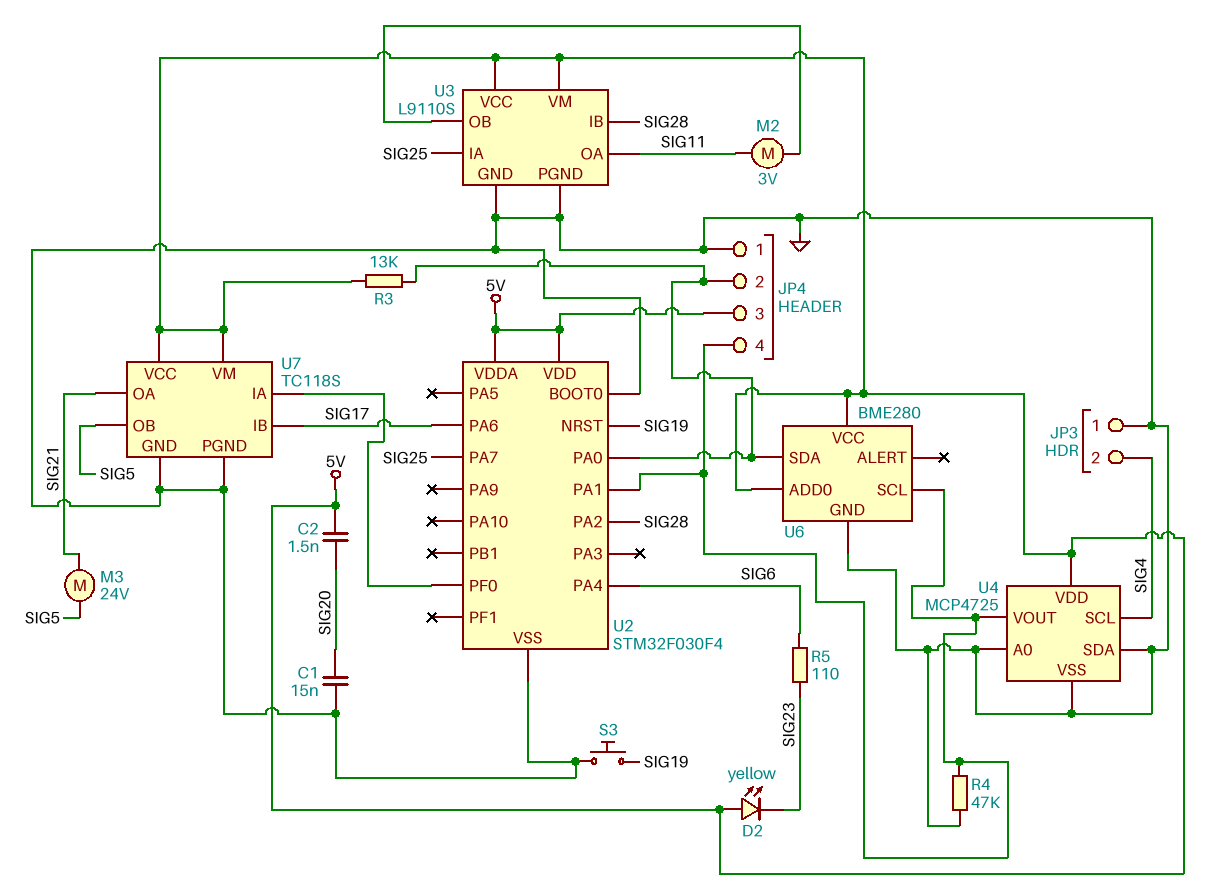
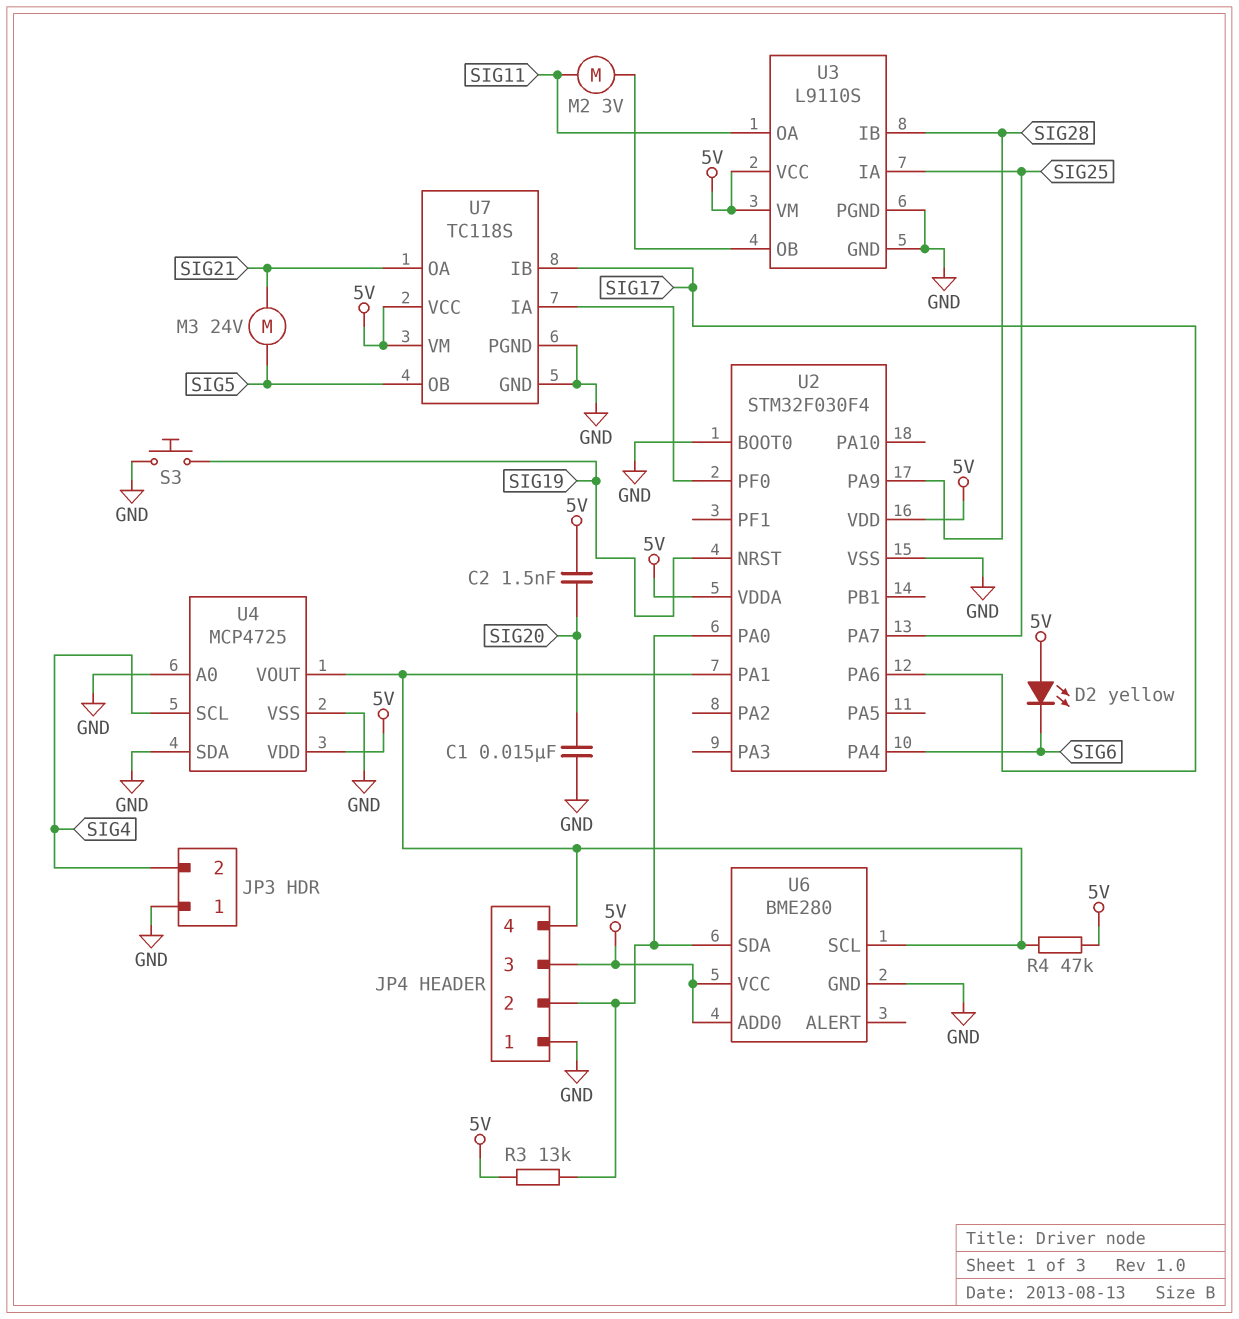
D2: LED yellow (A 5V, K SIG23) -> LED yellow (A 5V, K SIG6)
R4: 47k (GND, JP4/4) -> 47k (5V, JP4/4)
R5: 110 (SIG6, SIG23) -> none
U2 pin PA2: SIG28 -> none
U2 pin PA9: none -> SIG28

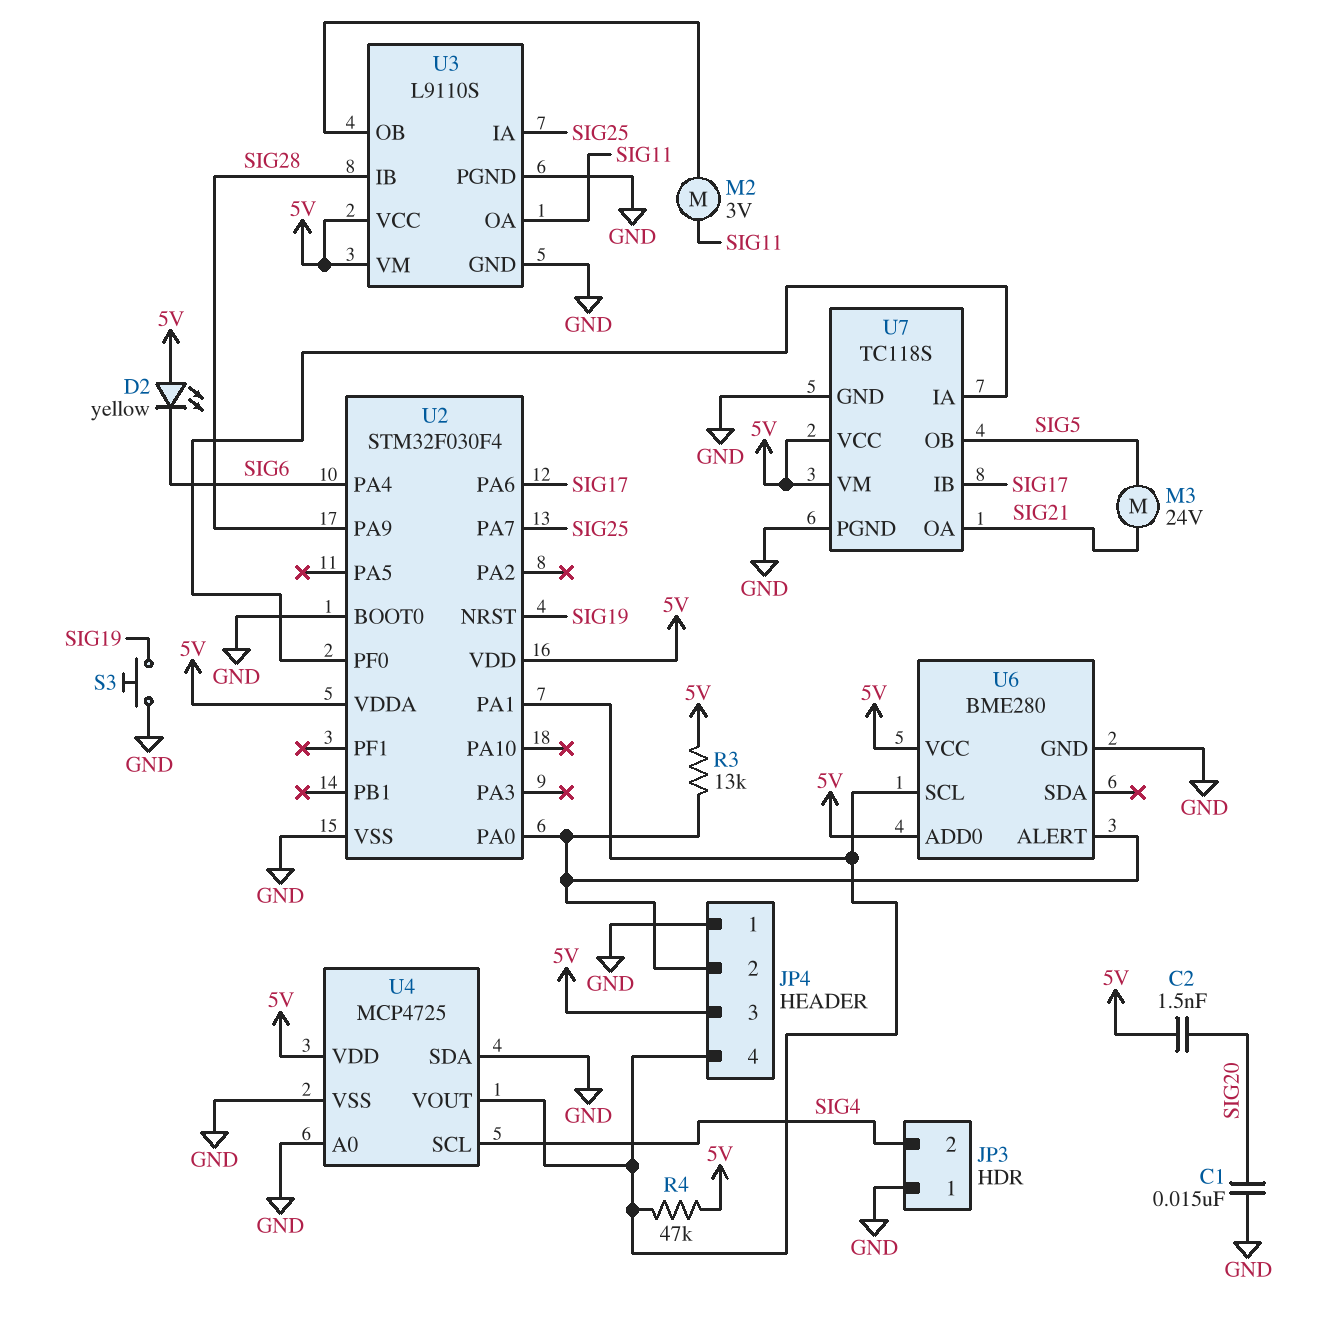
U6 pin ALERT: none -> JP4/2
U6 pin SDA: JP4/2 -> none

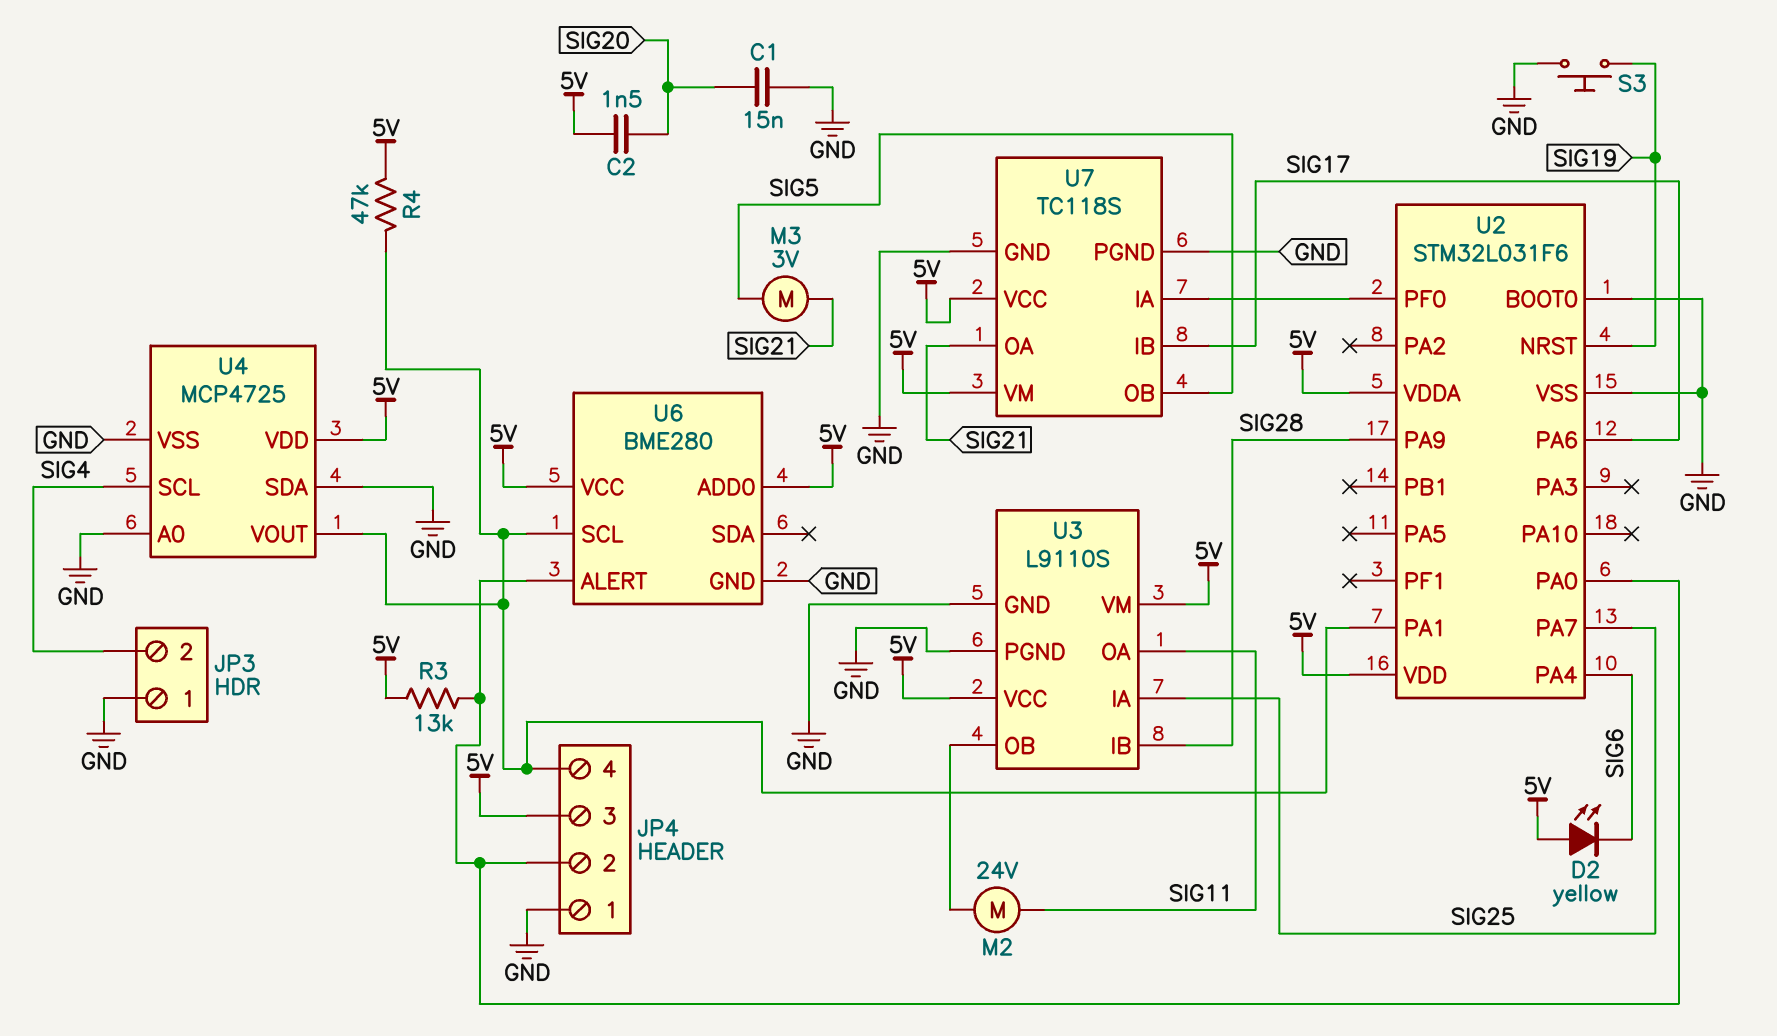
M2: motor 3V (SIG11, U3/OB) -> motor 24V (SIG11, U3/OB)
M3: motor 24V (SIG5, SIG21) -> motor 3V (SIG5, SIG21)
U2: STM32F030F4 -> STM32L031F6

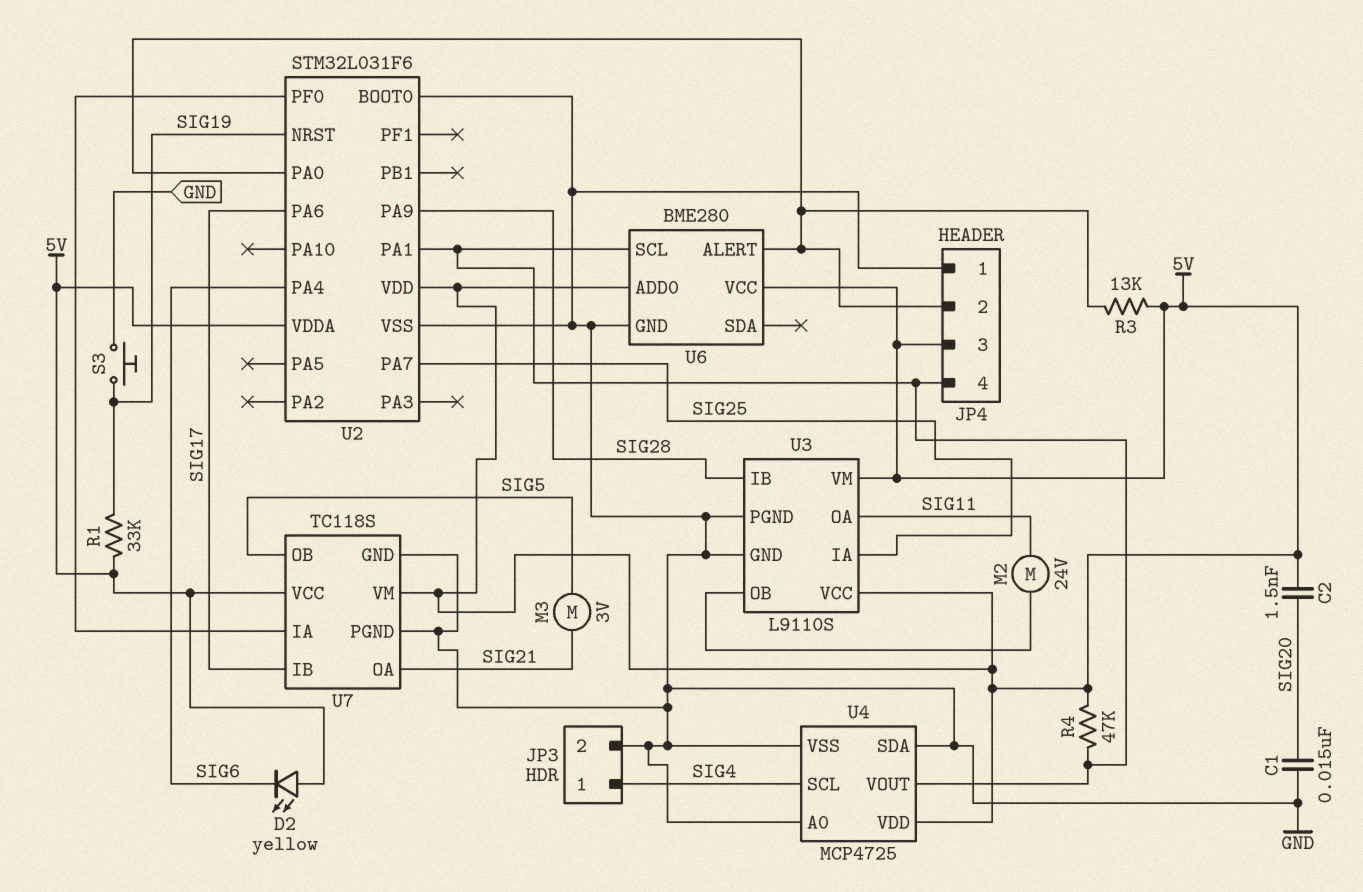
JP3 pin 1: GND -> SIG4
JP3 pin 2: SIG4 -> GND
R1: none -> 33k (5V, SIG19)

